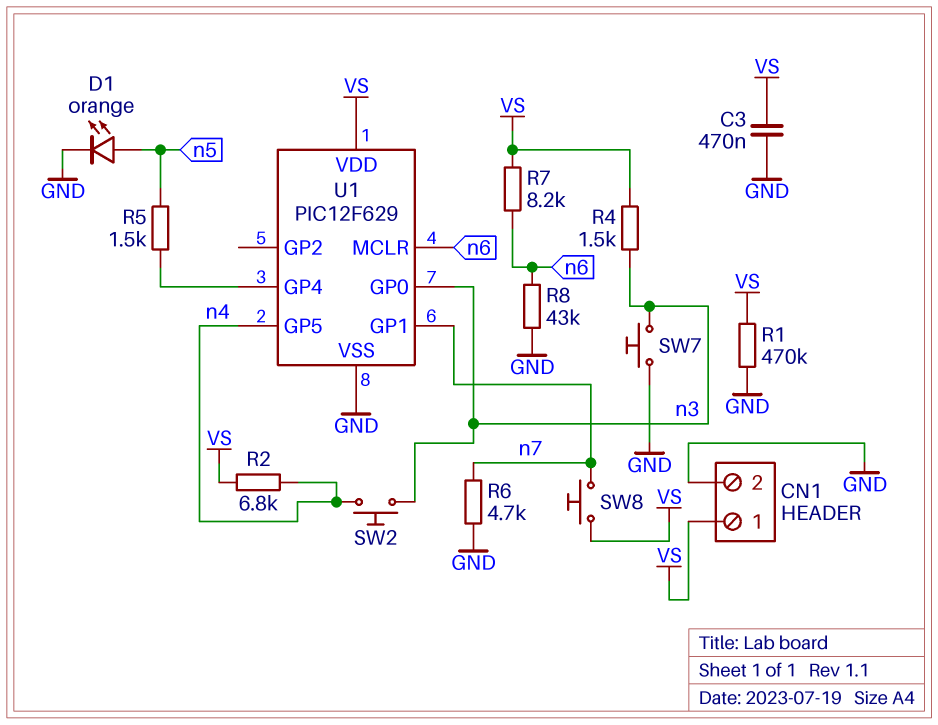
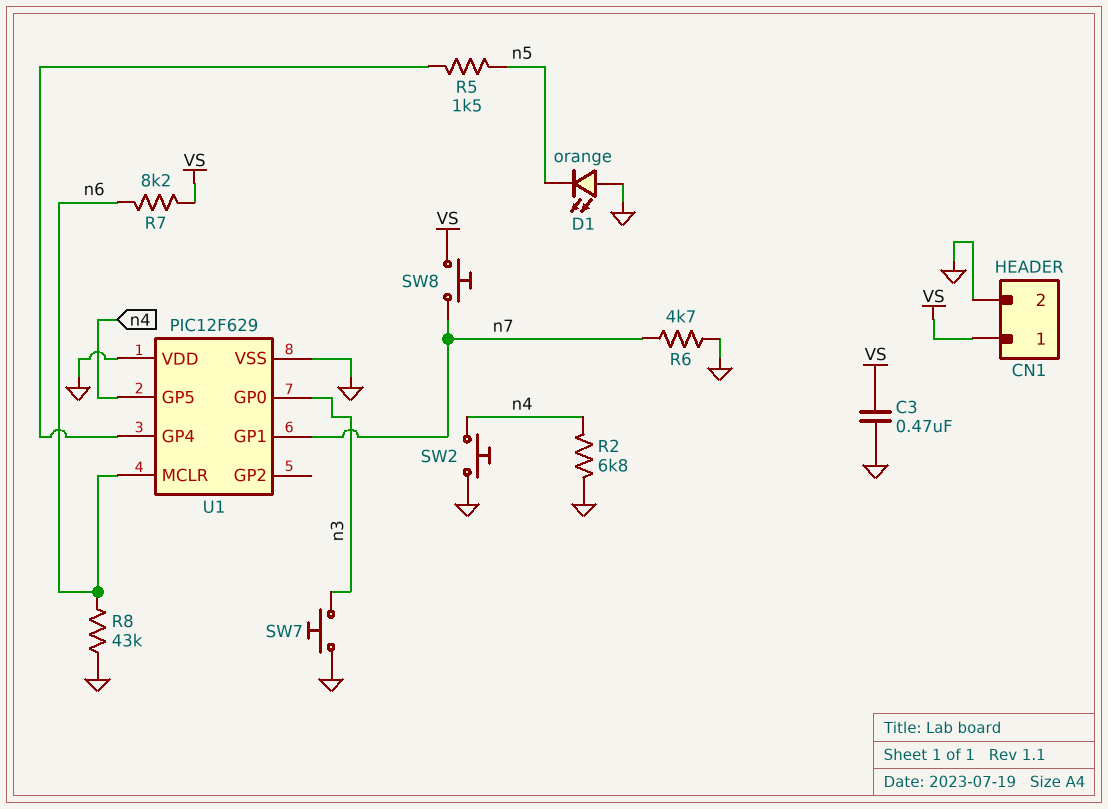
D1: LED orange (A n5, K GND) -> LED orange (A GND, K n5)
R1: 470k (GND, VS) -> none
R2: 6.8k (VS, n4) -> 6.8k (GND, n4)
R4: 1.5k (VS, n3) -> none
SW2: button (n3, n4) -> button (GND, n4)
U1 pin VDD: VS -> GND

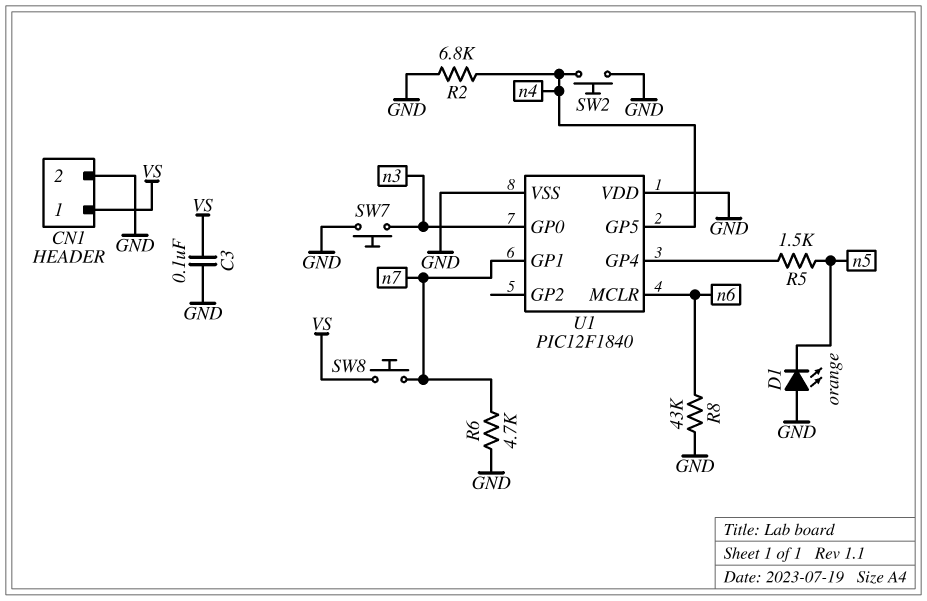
C3: 470nF (GND, VS) -> 100nF (GND, VS)
R7: 8.2k (VS, n6) -> none
U1: PIC12F629 -> PIC12F1840

